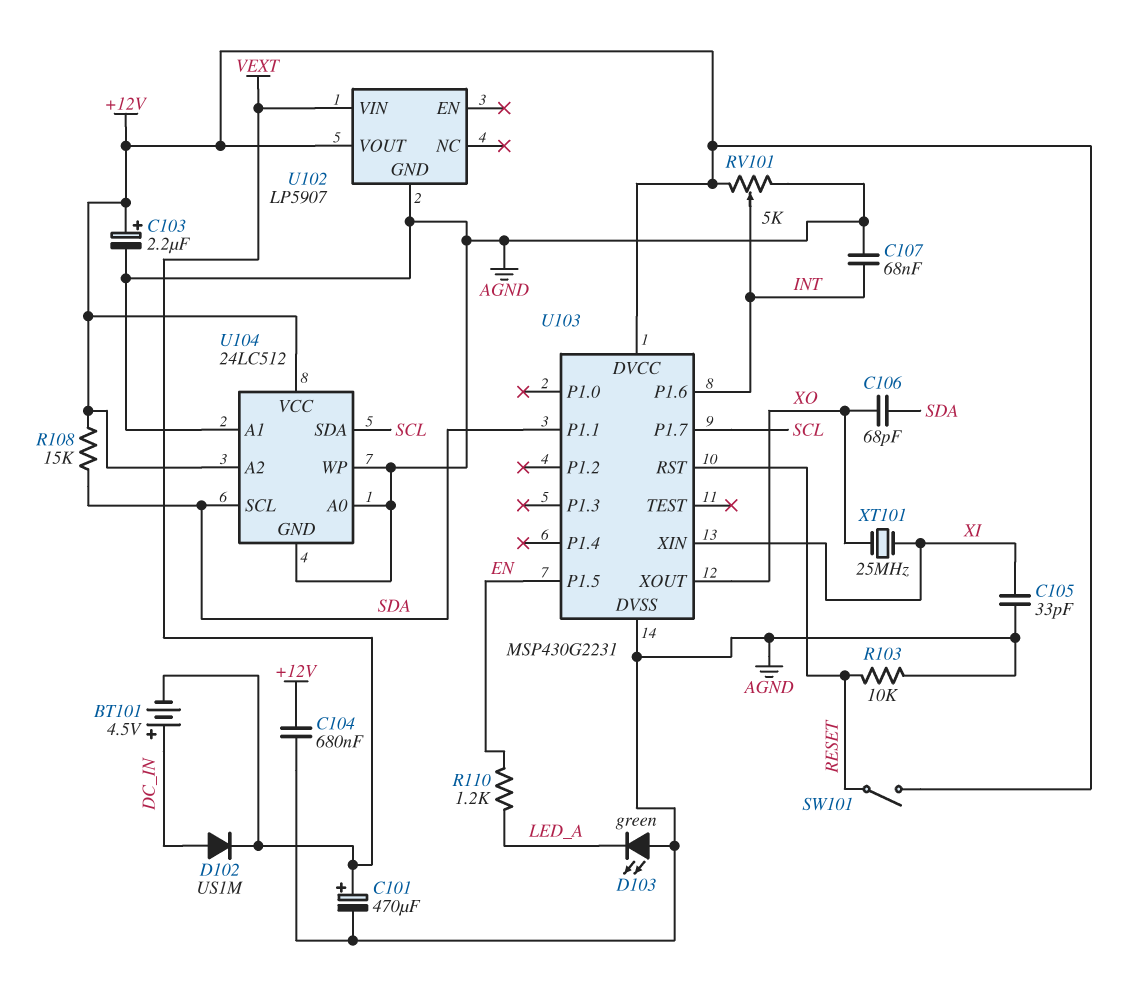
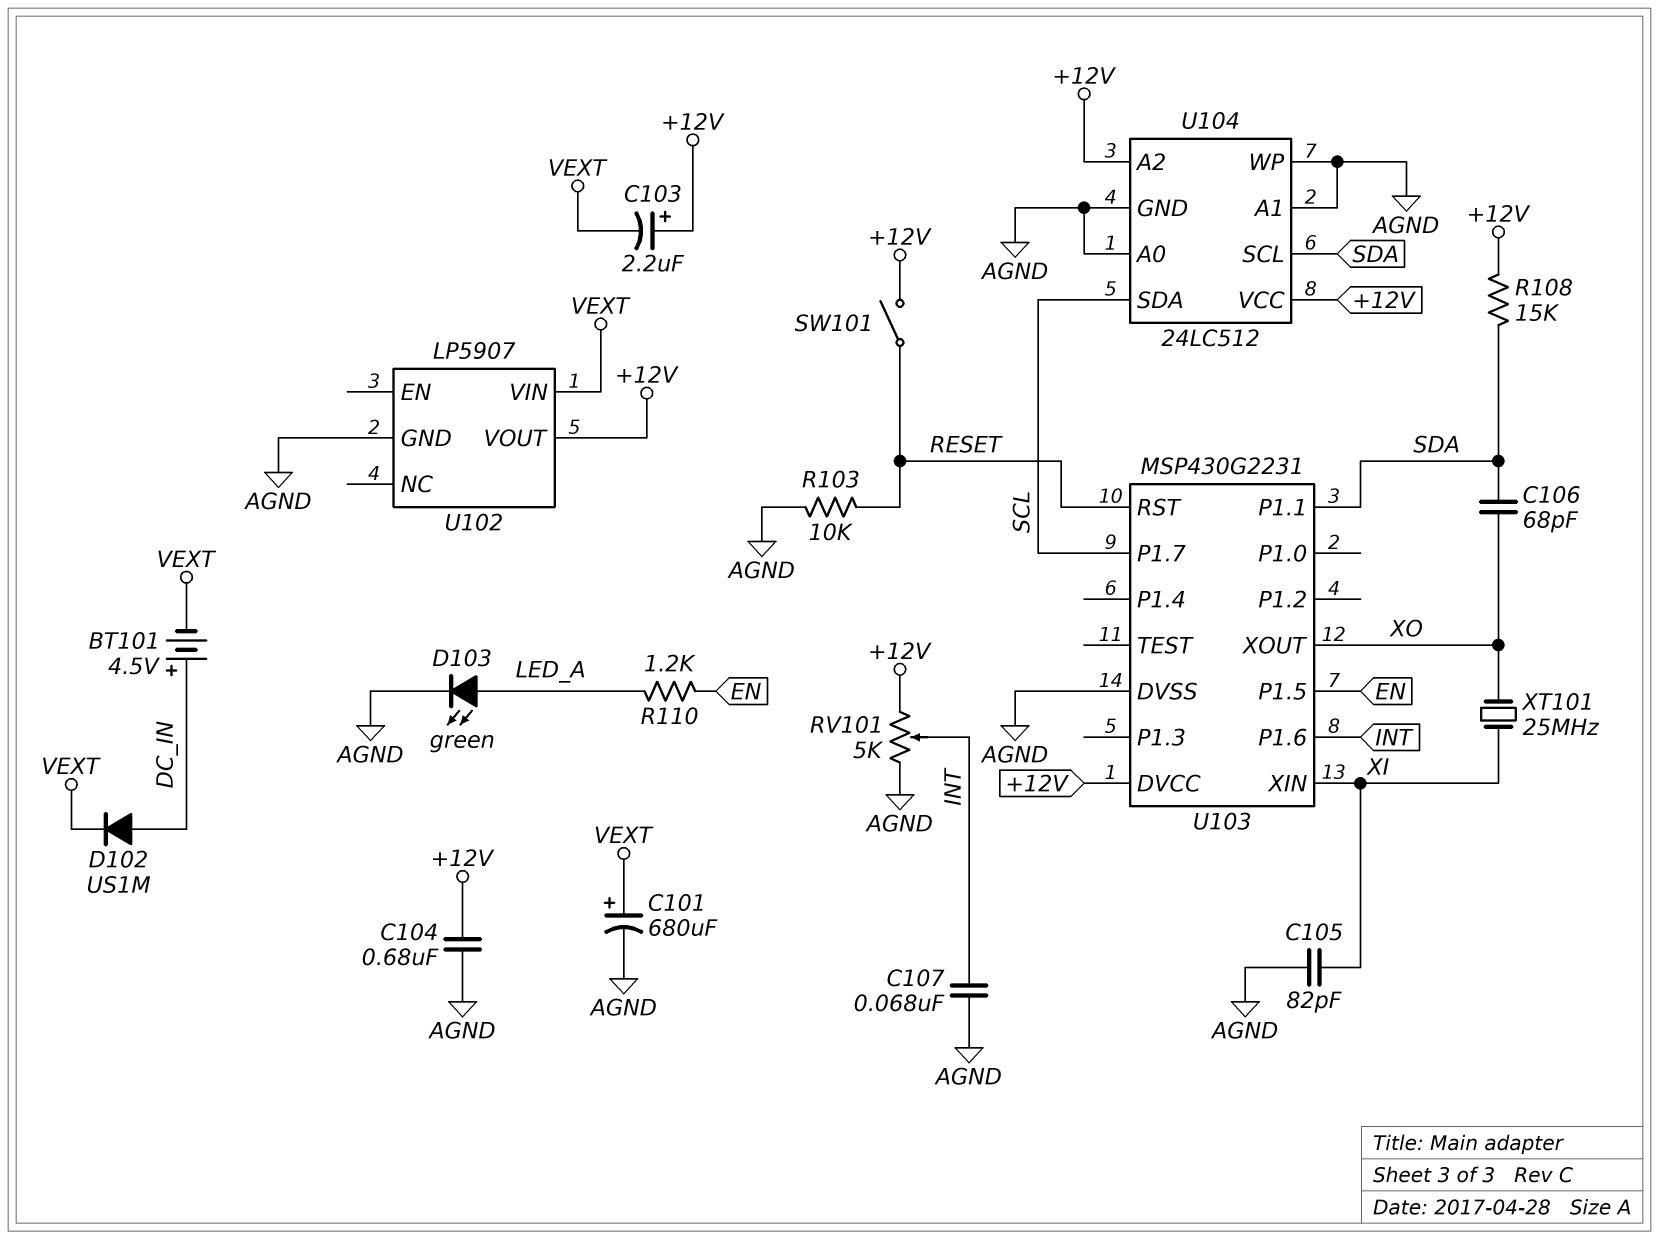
C101: 470uF (plus VEXT, minus AGND) -> 680uF (plus VEXT, minus AGND)
C103: 2.2uF (plus +12V, minus AGND) -> 2.2uF (plus +12V, minus VEXT)
C105: 33pF (AGND, XI) -> 82pF (AGND, XI)
D103: LED green (A AGND, K LED_A) -> LED green (A LED_A, K AGND)

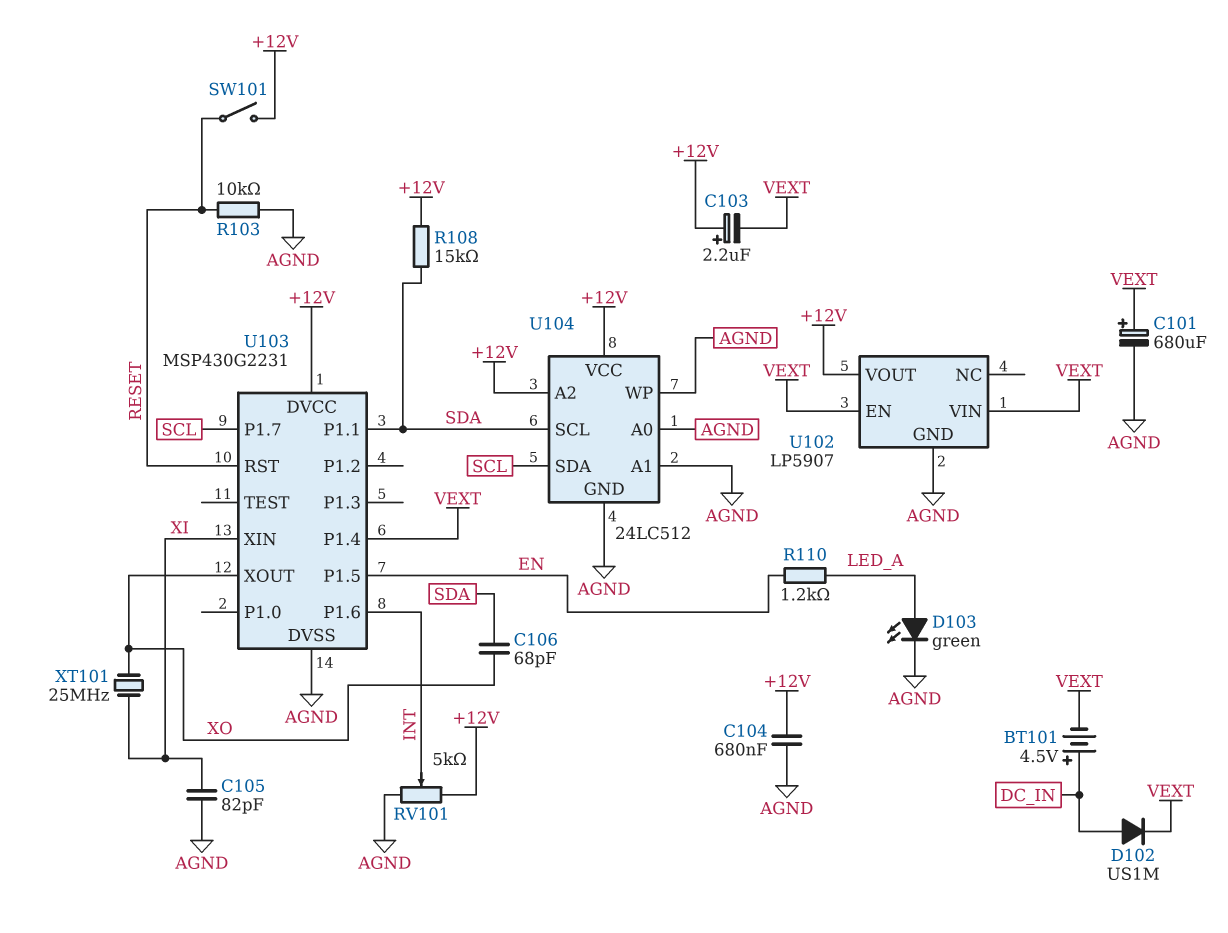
C107: 68nF (AGND, INT) -> none
U102 pin EN: none -> VEXT
U103 pin P1.4: none -> VEXT

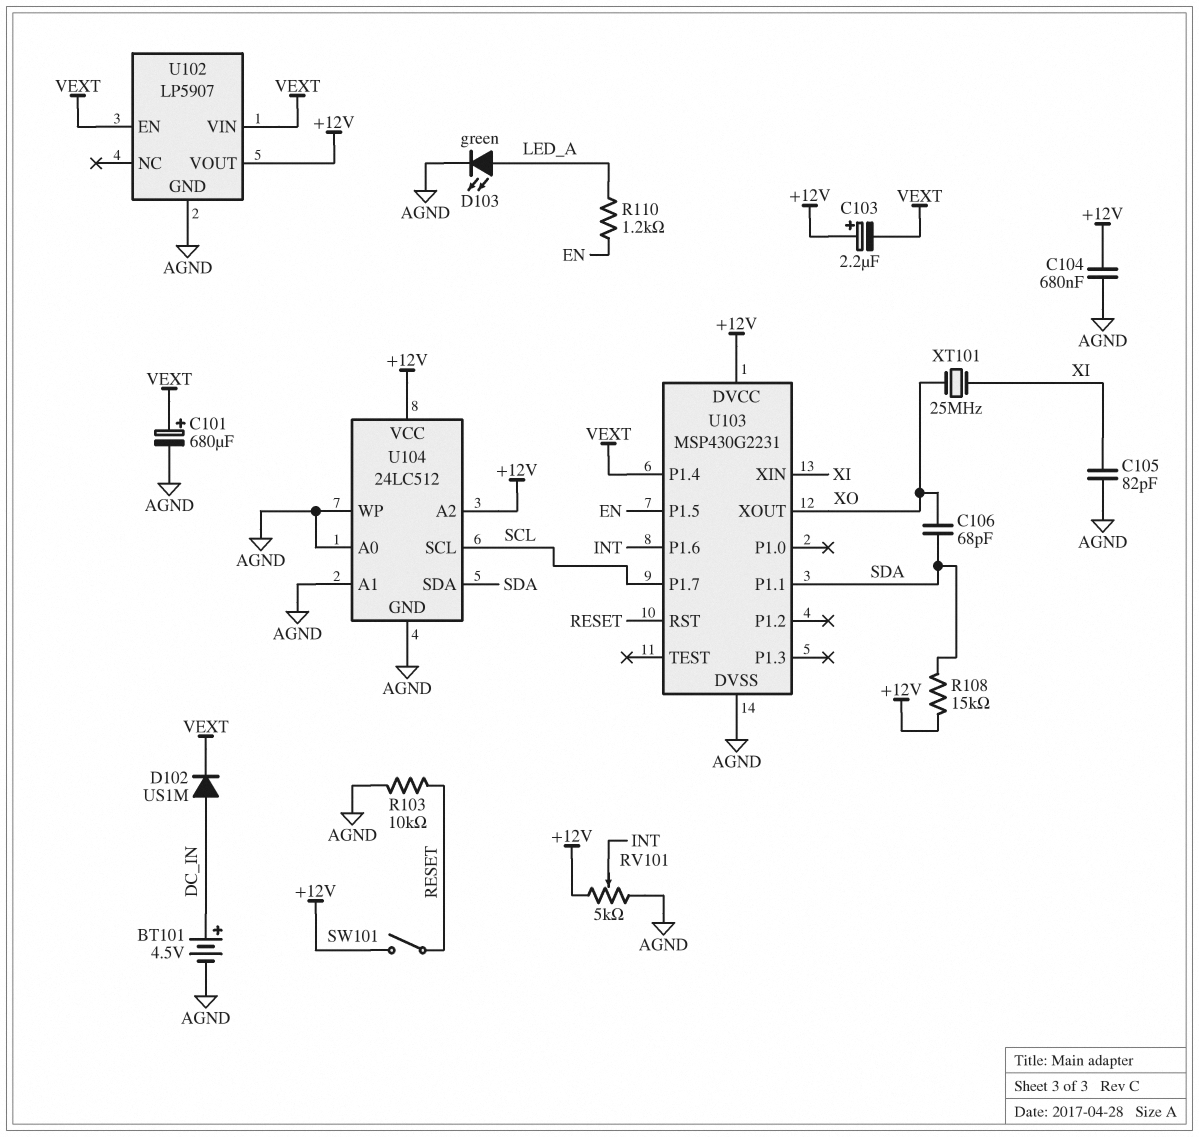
BT101: 4.5V (plus DC_IN, minus VEXT) -> 4.5V (plus DC_IN, minus AGND)
U104 pin SCL: SDA -> SCL
U104 pin SDA: SCL -> SDA

